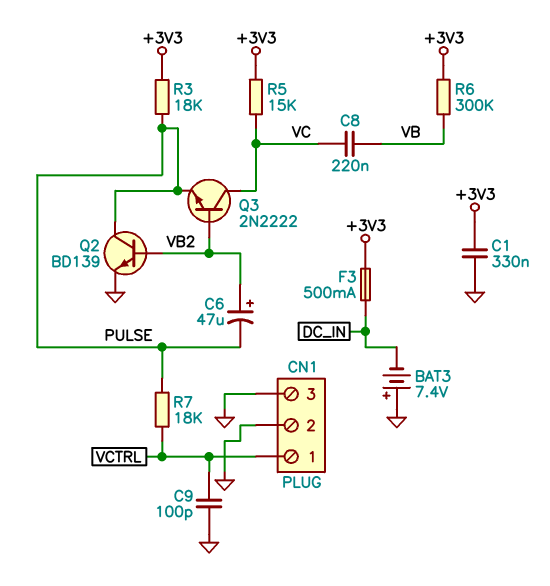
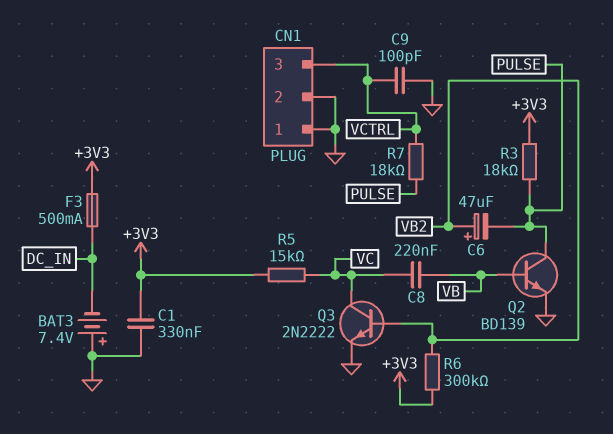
CN1 pin 1: VCTRL -> GND
CN1 pin 3: GND -> VCTRL
Q2: NPN BD139 (B VB2, C PULSE, E GND) -> NPN BD139 (B VB, C PULSE, E GND)
Q3: NPN 2N2222 (B VB2, C VC, E PULSE) -> NPN 2N2222 (B VB2, C VC, E GND)
R6: 300k (+3V3, VB) -> 300k (+3V3, VB2)

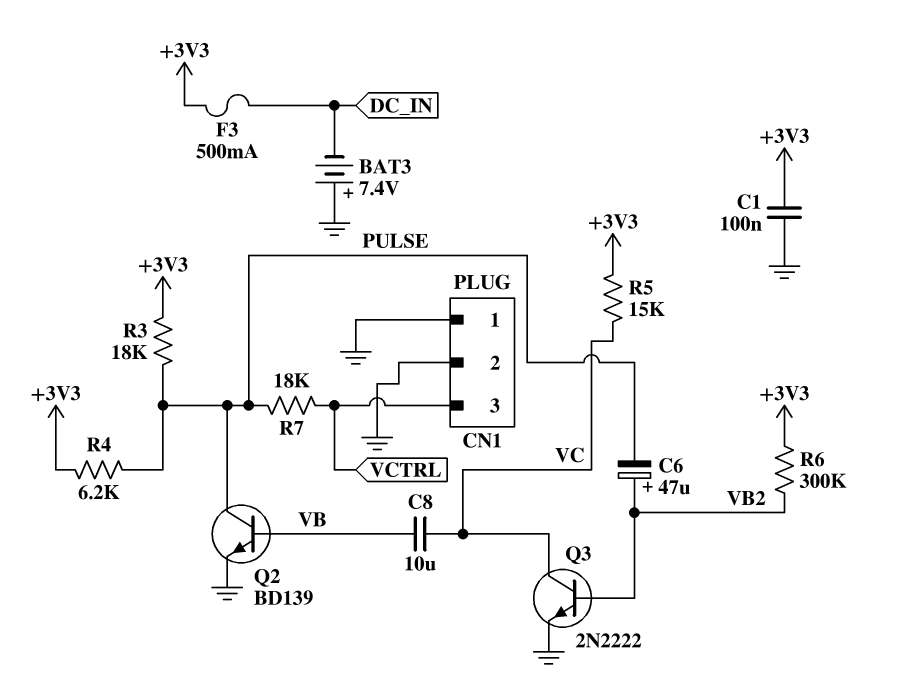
C1: 330nF (+3V3, GND) -> 100nF (+3V3, GND)
C8: 220nF (VB, VC) -> 10uF (VB, VC)
C9: 100pF (GND, VCTRL) -> none
R4: none -> 6.2k (+3V3, PULSE)

